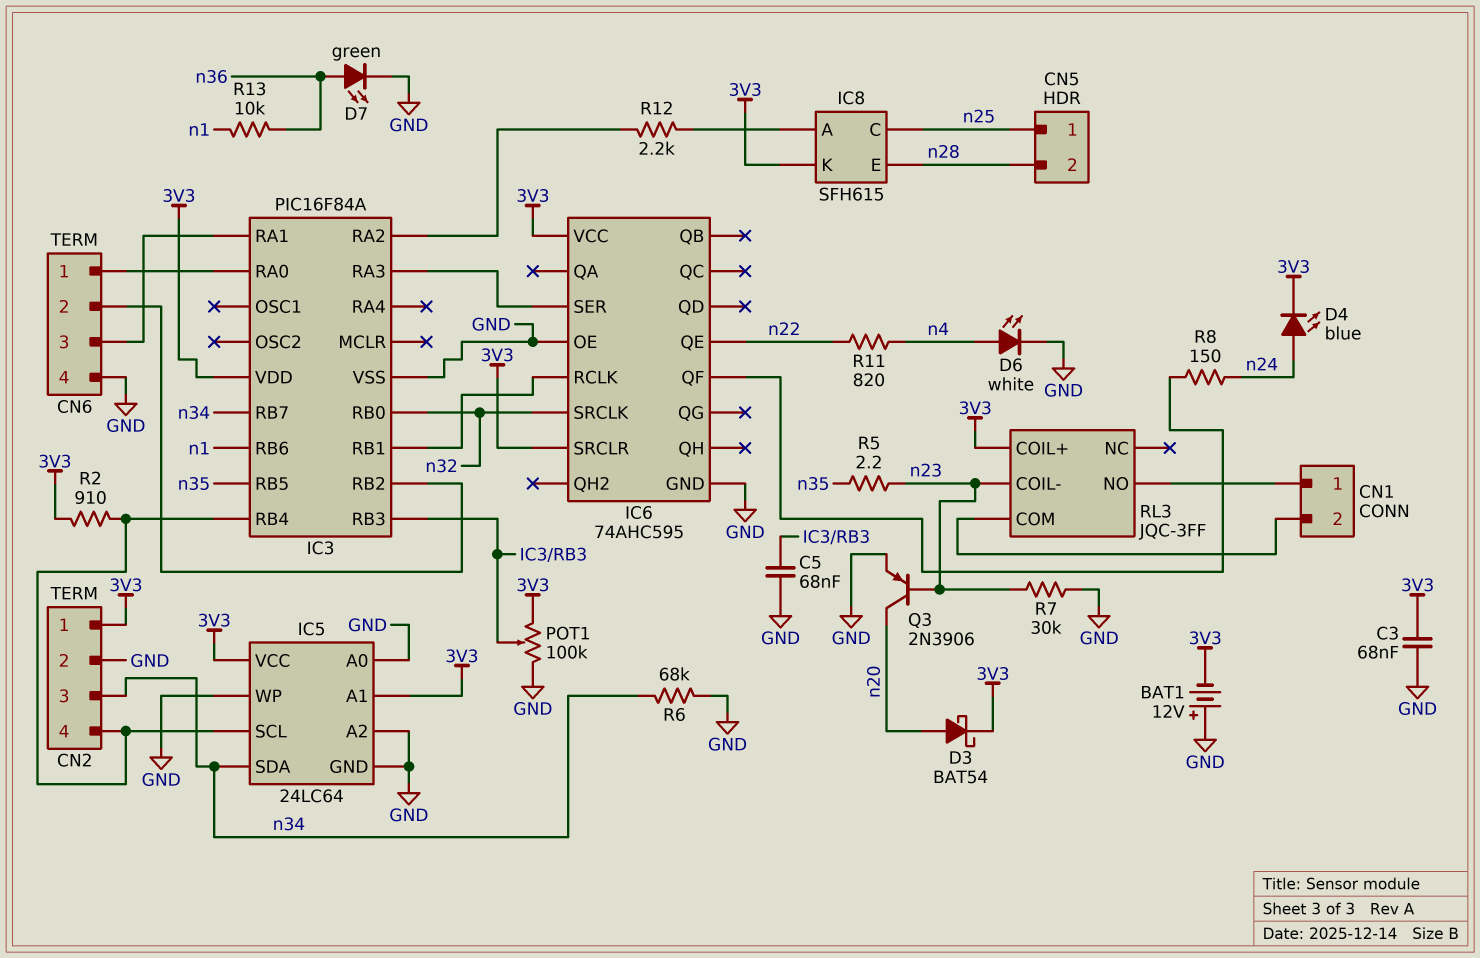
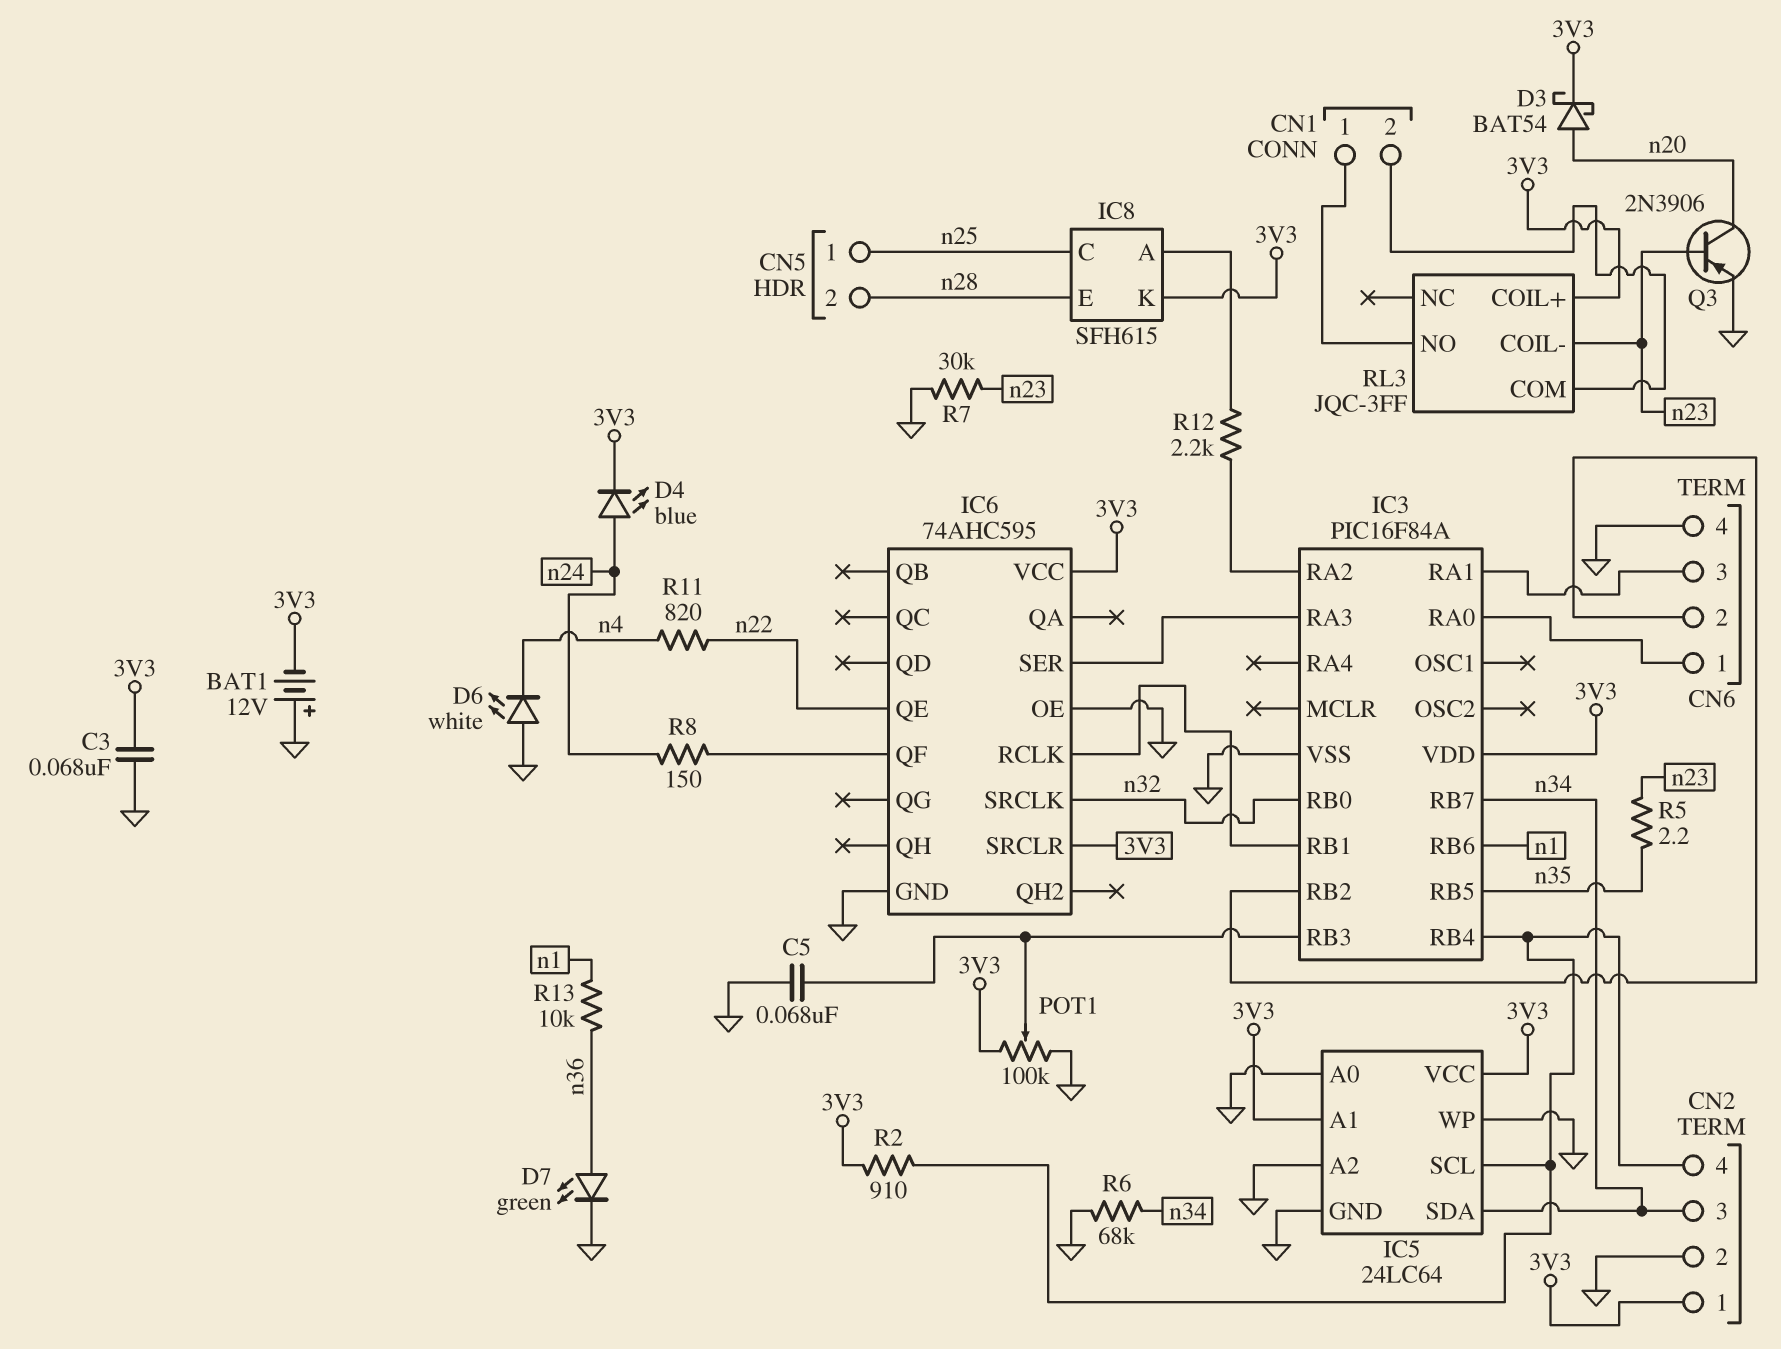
D6: LED white (A n4, K GND) -> LED white (A GND, K n4)

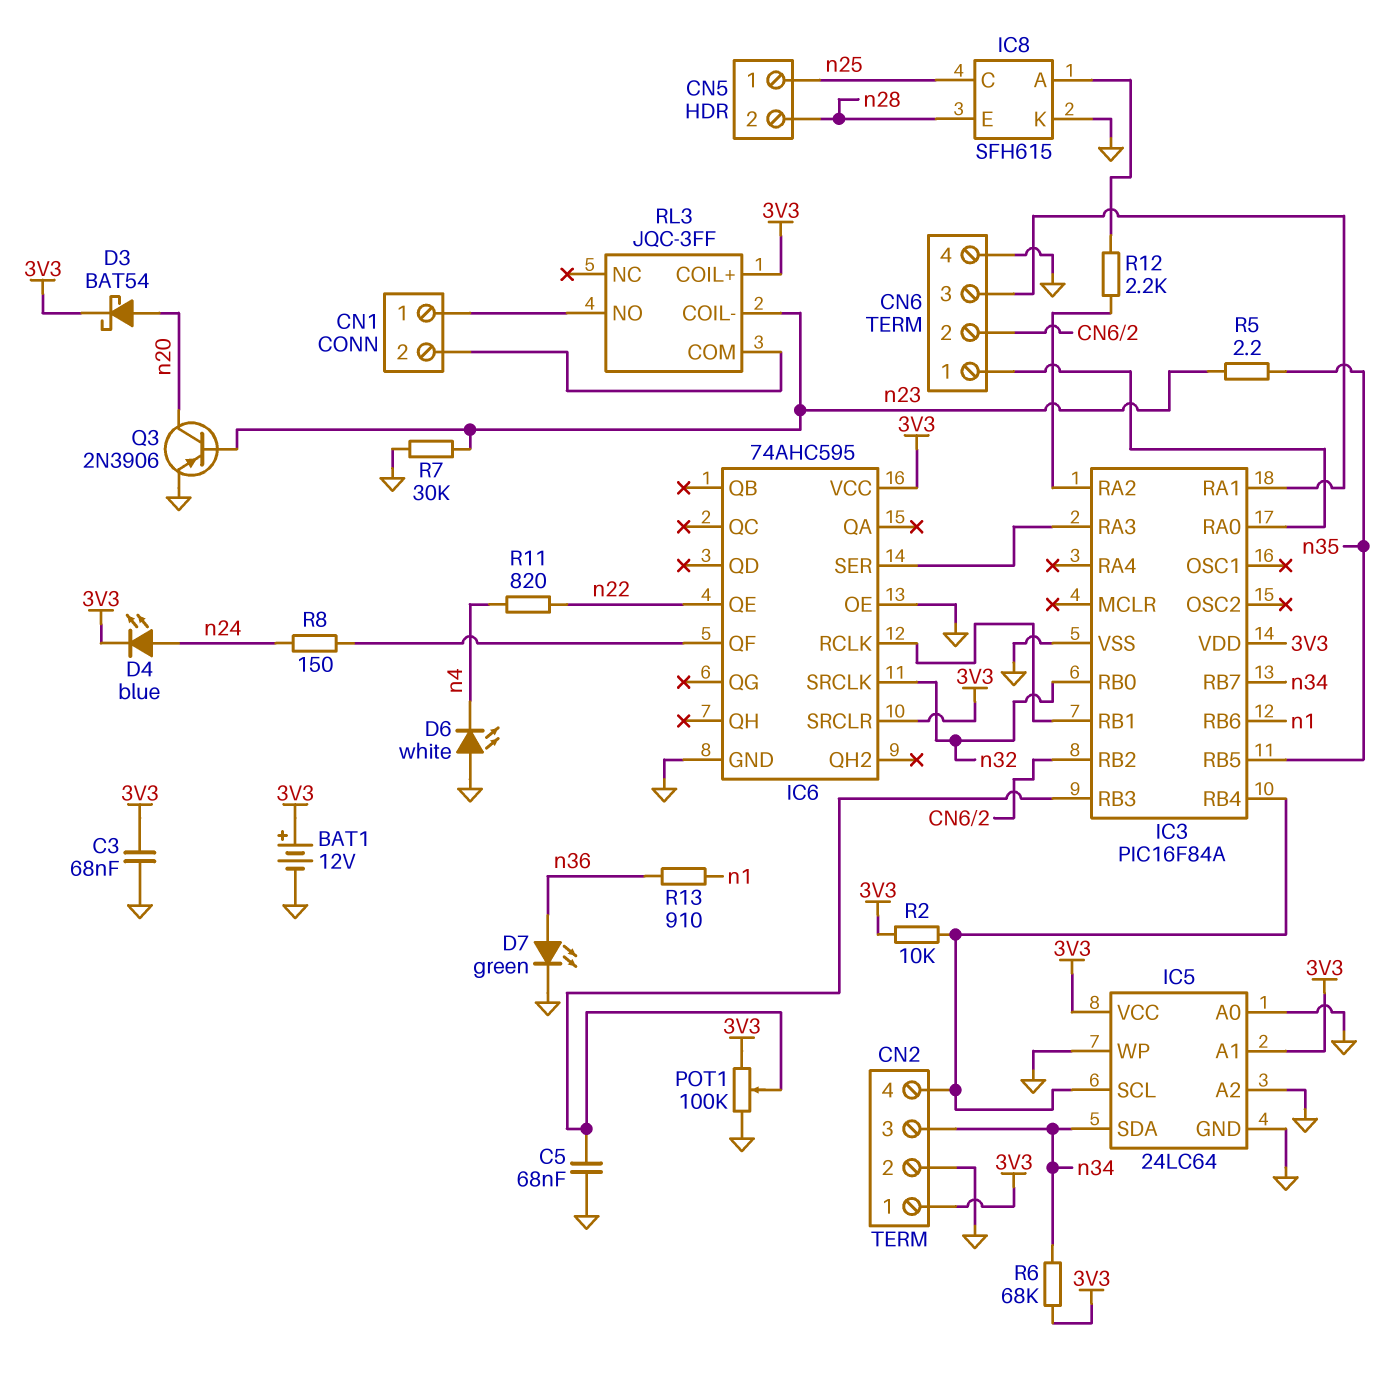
BAT1: 12V (plus GND, minus 3V3) -> 12V (plus 3V3, minus GND)
IC8 pin K: 3V3 -> GND
R2: 910 (3V3, CN2/4) -> 10k (3V3, CN2/4)
R6: 68k (GND, n34) -> 68k (3V3, n34)
R13: 10k (n1, n36) -> 910 (n1, n36)

